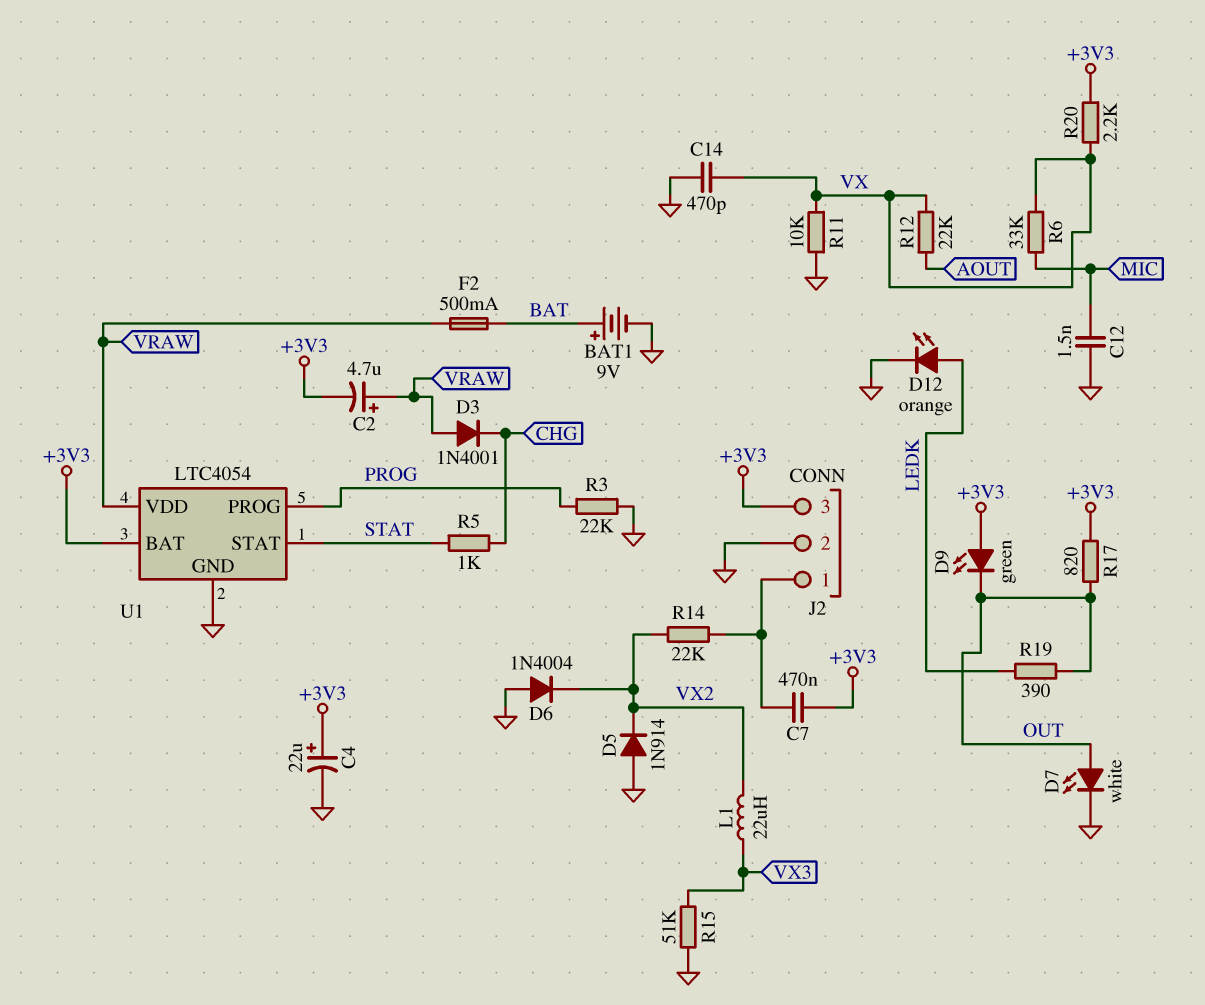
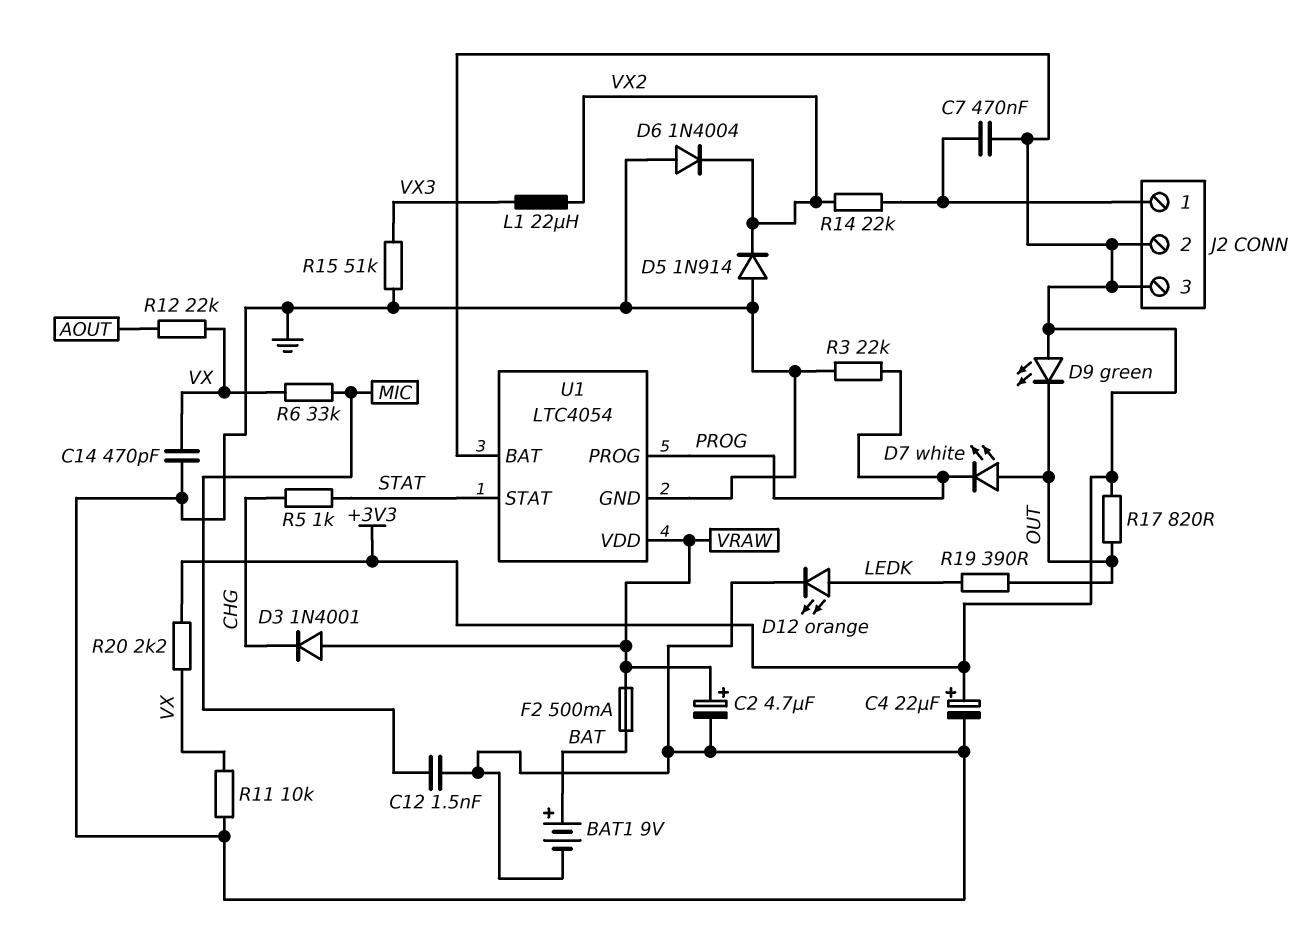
C2: 4.7uF (plus VRAW, minus +3V3) -> 4.7uF (plus VRAW, minus GND)
D7: LED white (A OUT, K GND) -> LED white (A OUT, K PROG)
J2 pin 2: GND -> +3V3

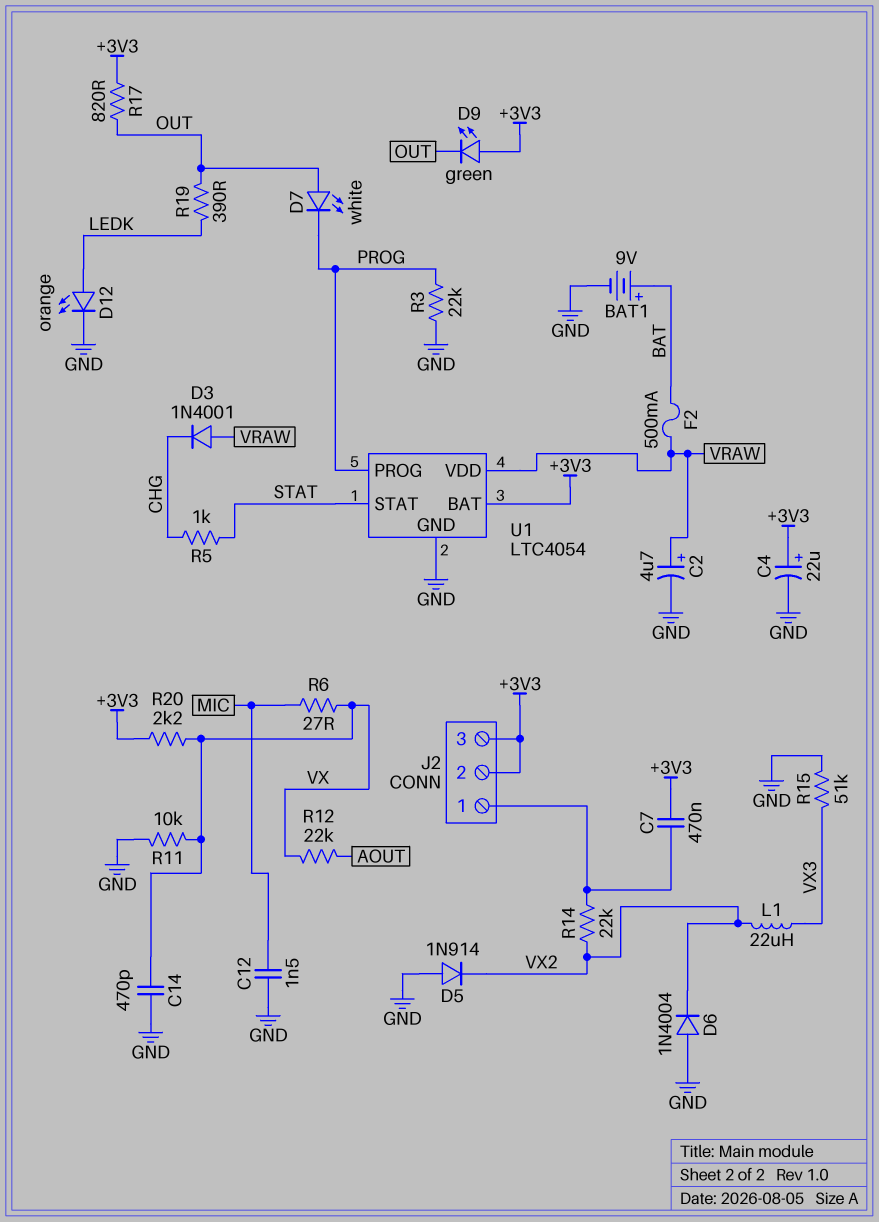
R6: 33k (MIC, VX) -> 27 (MIC, VX)

